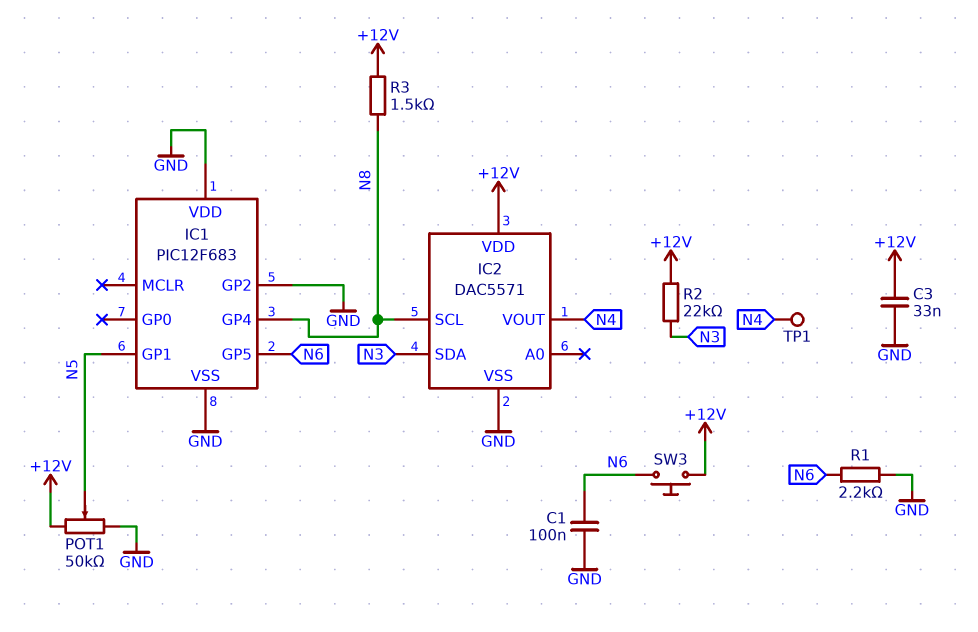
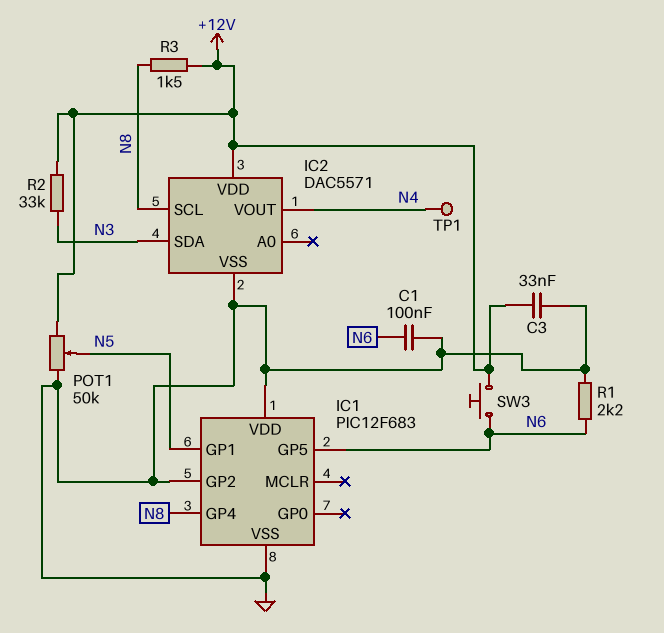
R2: 22k (+12V, N3) -> 33k (+12V, N3)

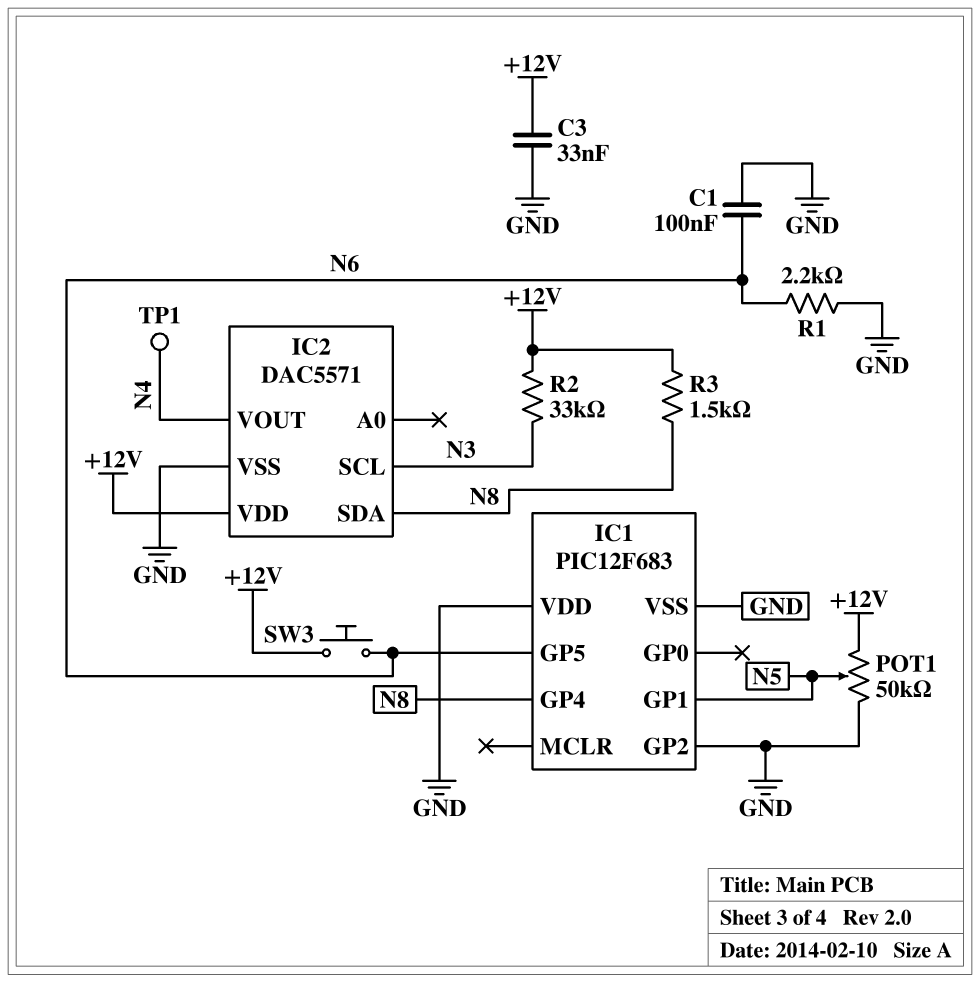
IC2 pin SCL: N8 -> N3
IC2 pin SDA: N3 -> N8

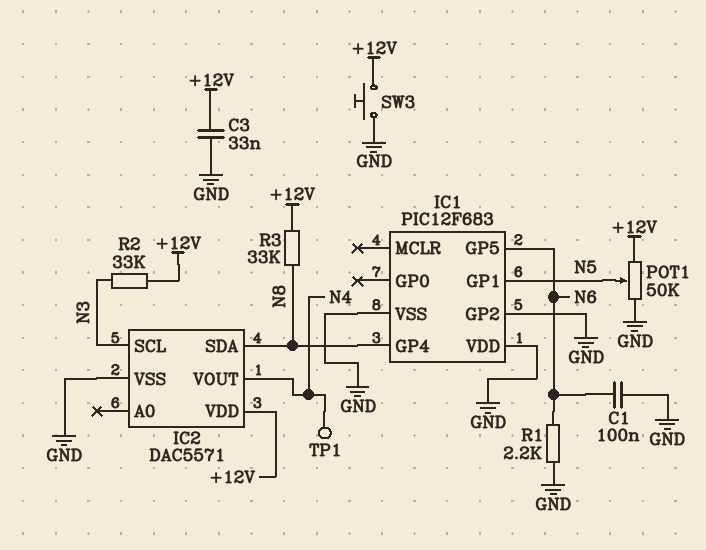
R3: 1.5k (+12V, N8) -> 33k (+12V, N8)
SW3: button (+12V, N6) -> button (+12V, GND)

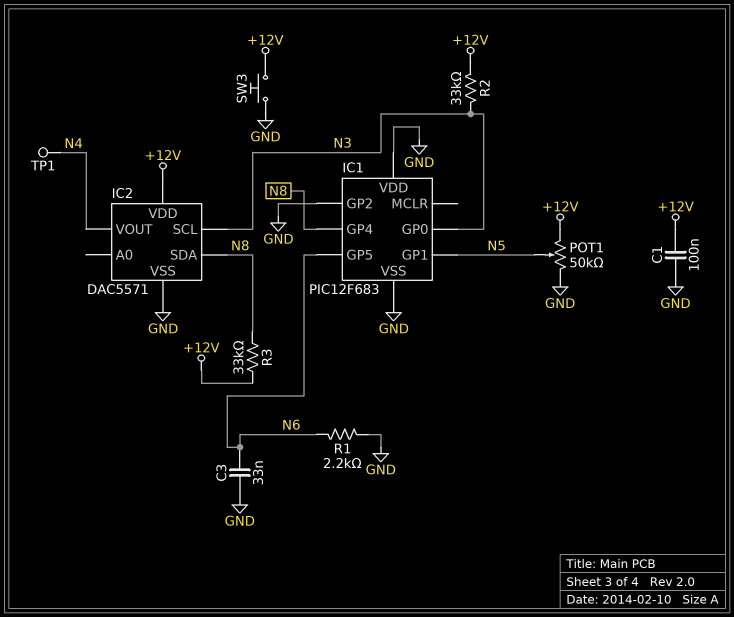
C1: 100nF (GND, N6) -> 100nF (+12V, GND)
C3: 33nF (+12V, GND) -> 33nF (GND, N6)
IC1 pin GP0: none -> N3

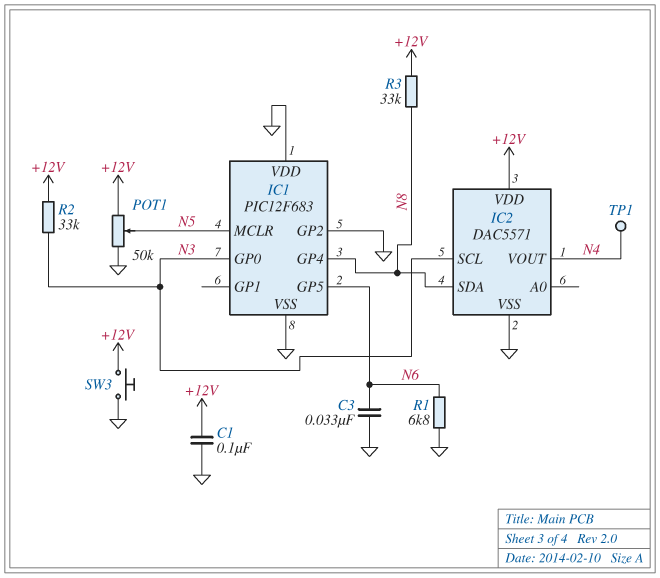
IC1 pin GP1: N5 -> none
IC1 pin MCLR: none -> N5
R1: 2.2k (GND, N6) -> 6.8k (GND, N6)

